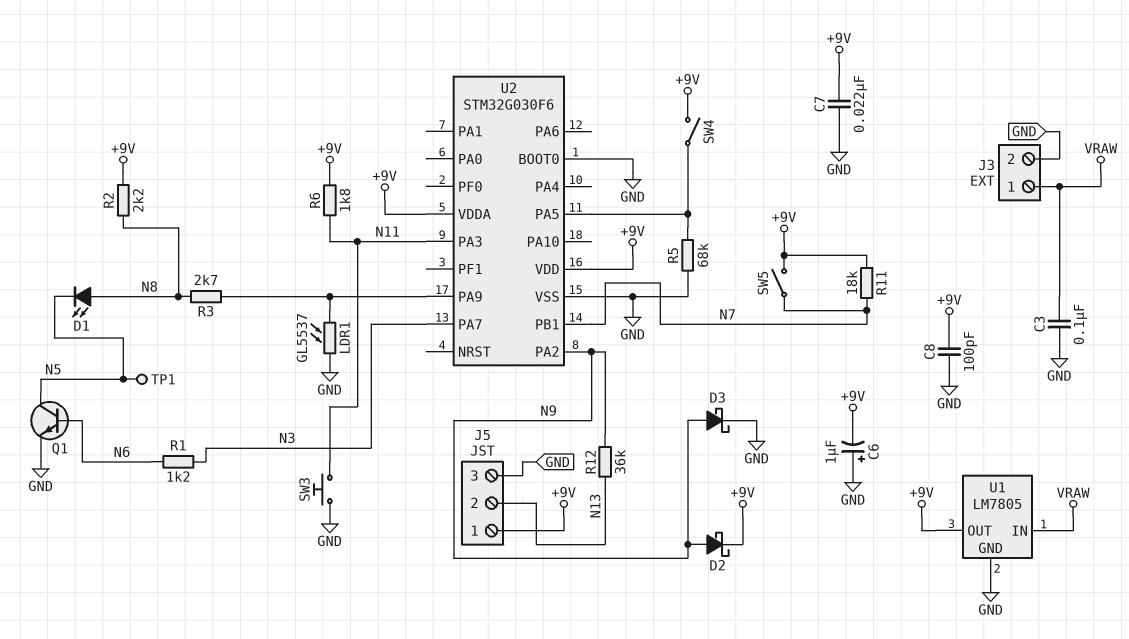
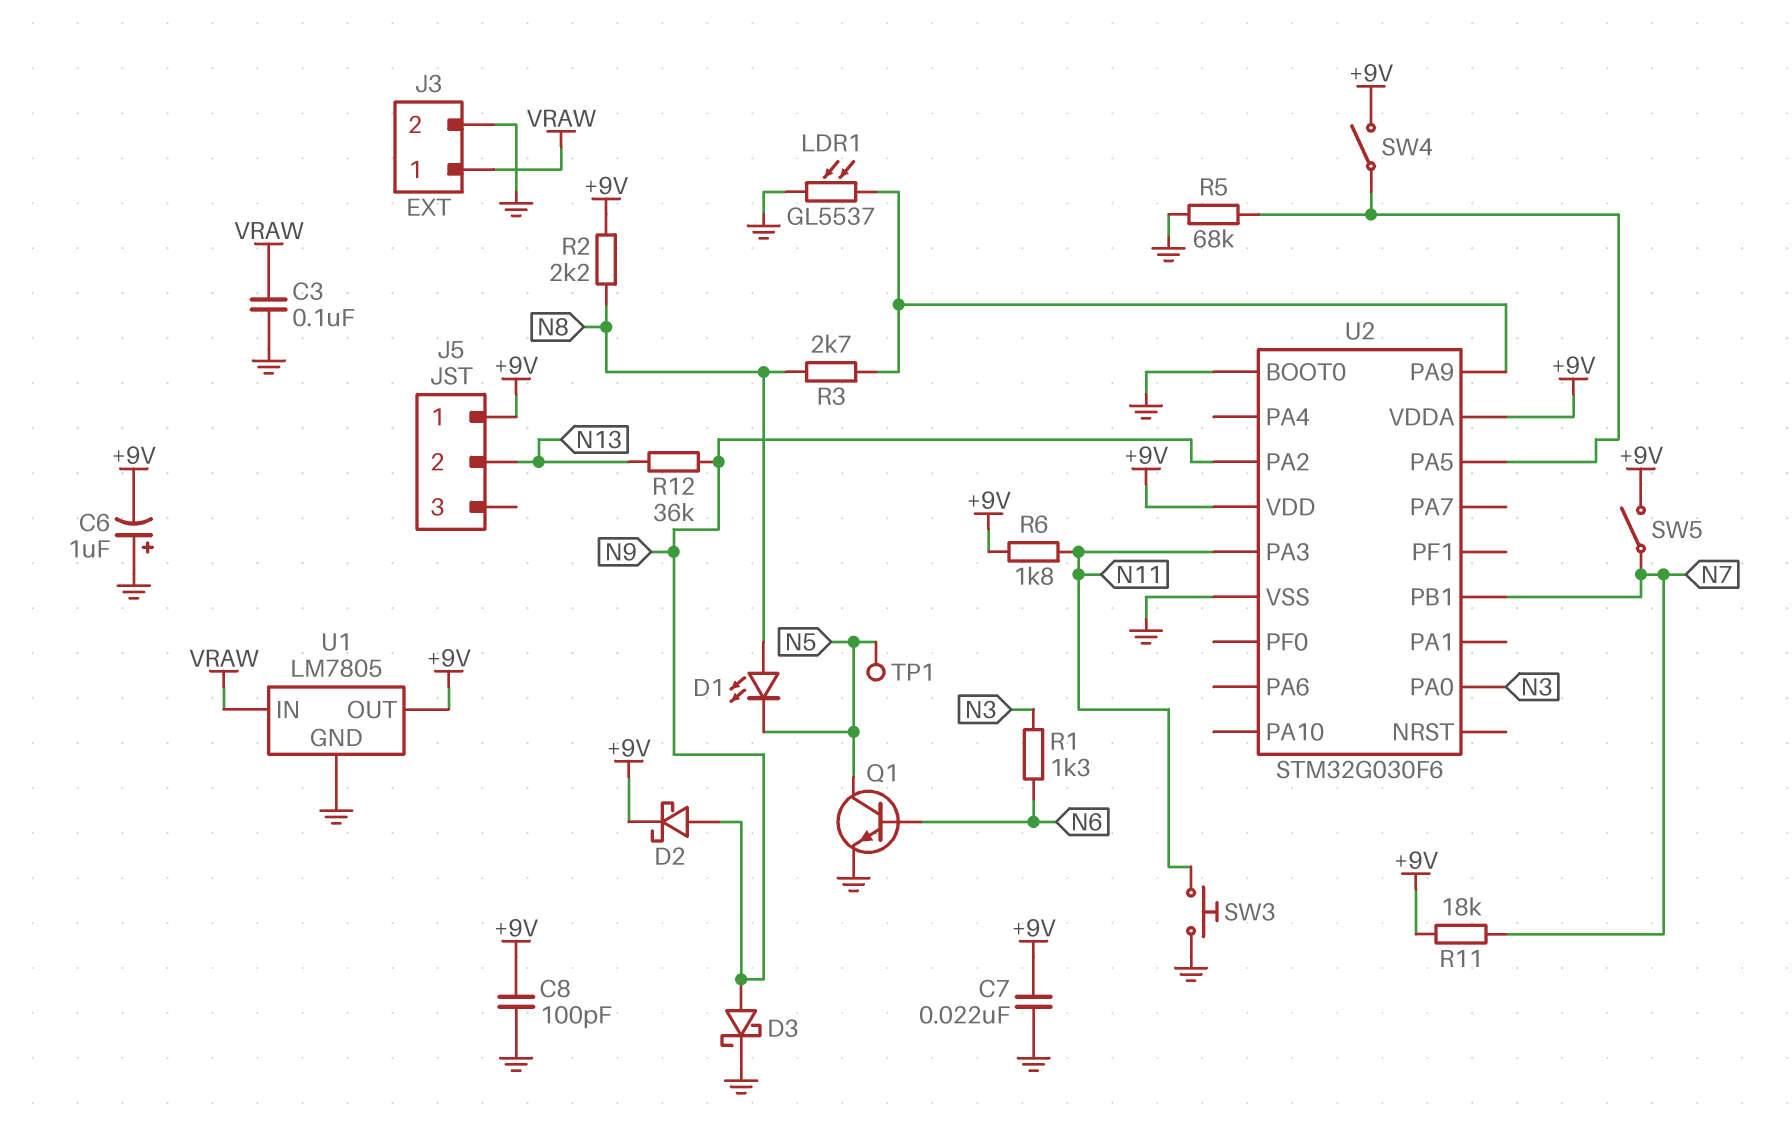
J5 pin 3: GND -> none
R1: 1.2k (N3, N6) -> 1.3k (N3, N6)
U2 pin PA0: none -> N3
U2 pin PA7: N3 -> none

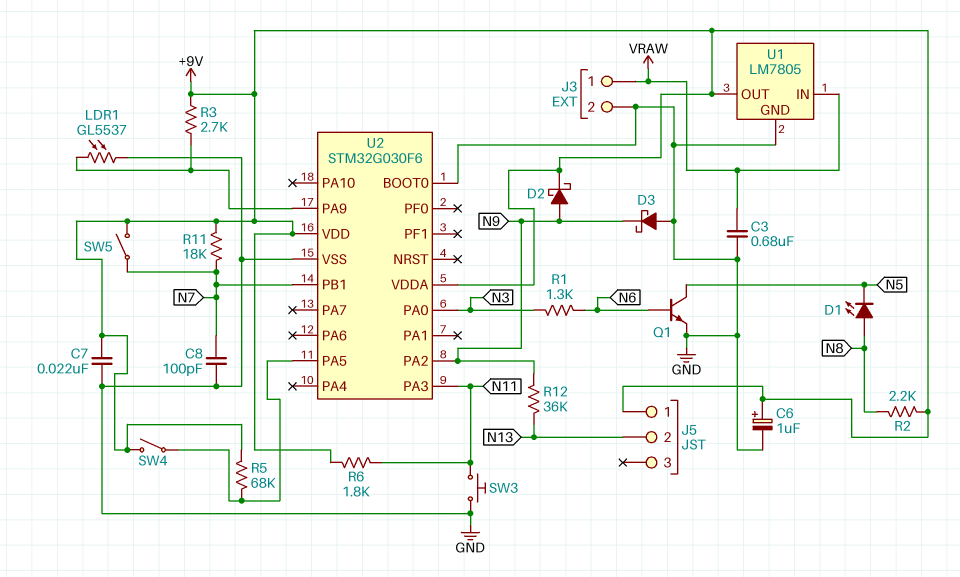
C3: 100nF (GND, VRAW) -> 680nF (GND, VRAW)
C6: 1uF (plus GND, minus +9V) -> 1uF (plus +9V, minus GND)
C8: 100pF (+9V, GND) -> 100pF (GND, N7)
D3: schottky (A N9, K GND) -> schottky (A GND, K N9)
R3: 2.7k (N8, U2/PA9) -> 2.7k (+9V, U2/PA9)
R5: 68k (GND, U2/PA5) -> 68k (+9V, U2/PA5)
TP1: test point (N5) -> none

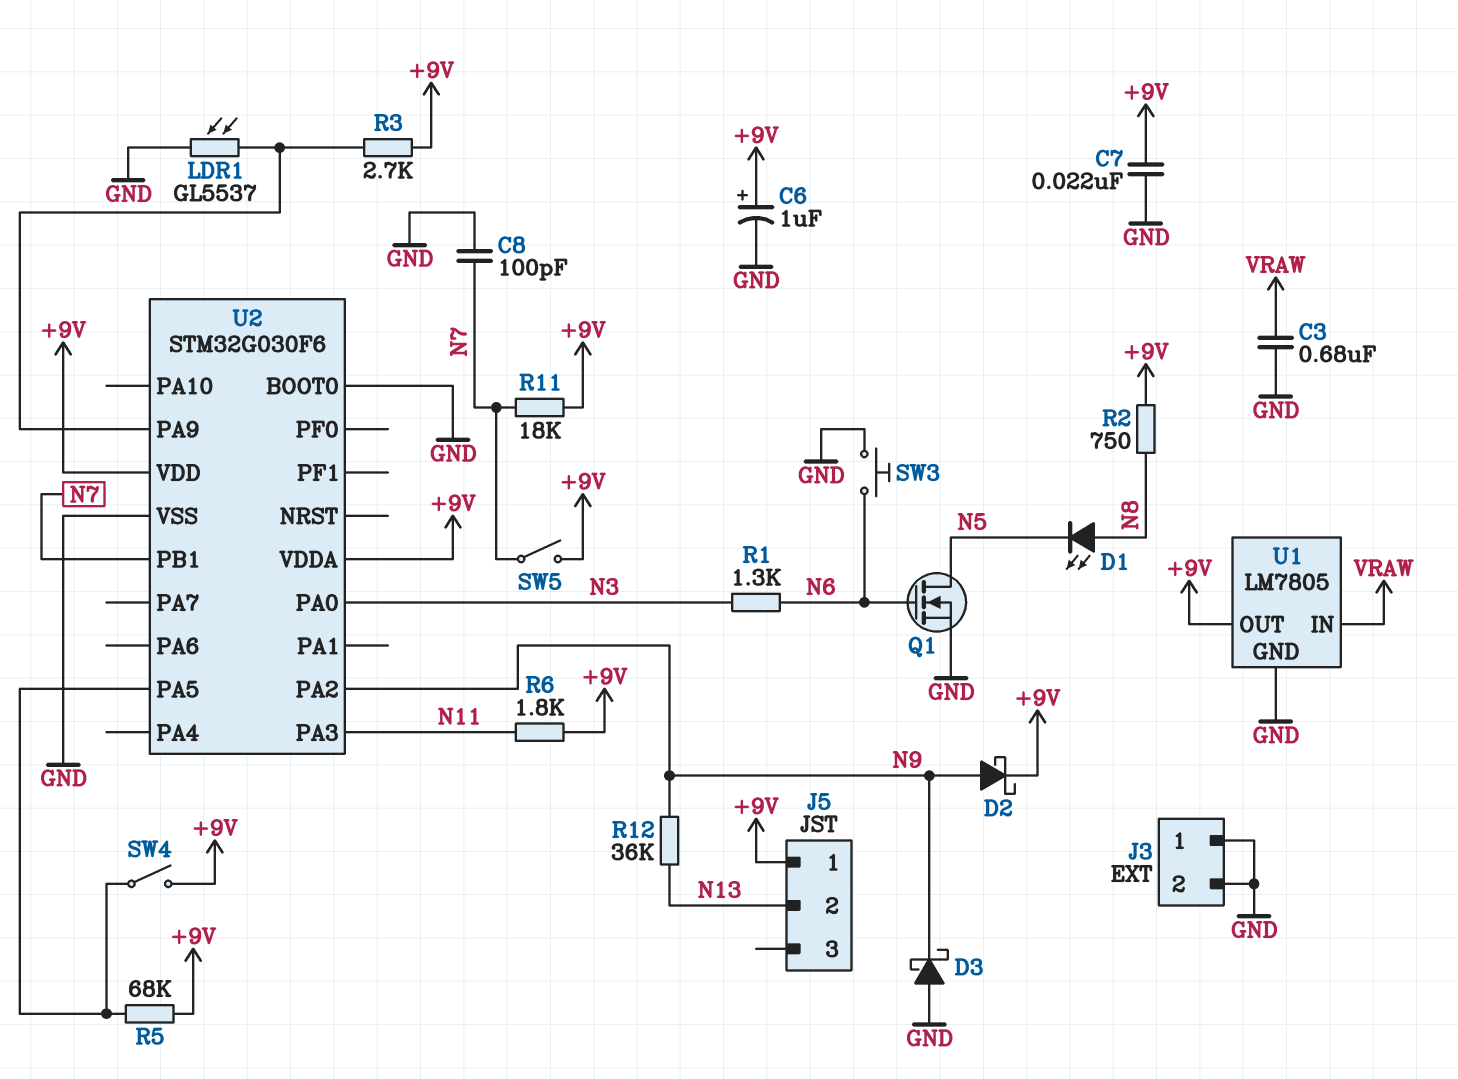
J3 pin 1: VRAW -> GND
Q1: NPN (B N6, C N5, E GND) -> NMOS (G N6, D N5, S GND)
R2: 2.2k (+9V, N8) -> 750 (+9V, N8)
SW3: button (GND, N11) -> button (GND, N6)

